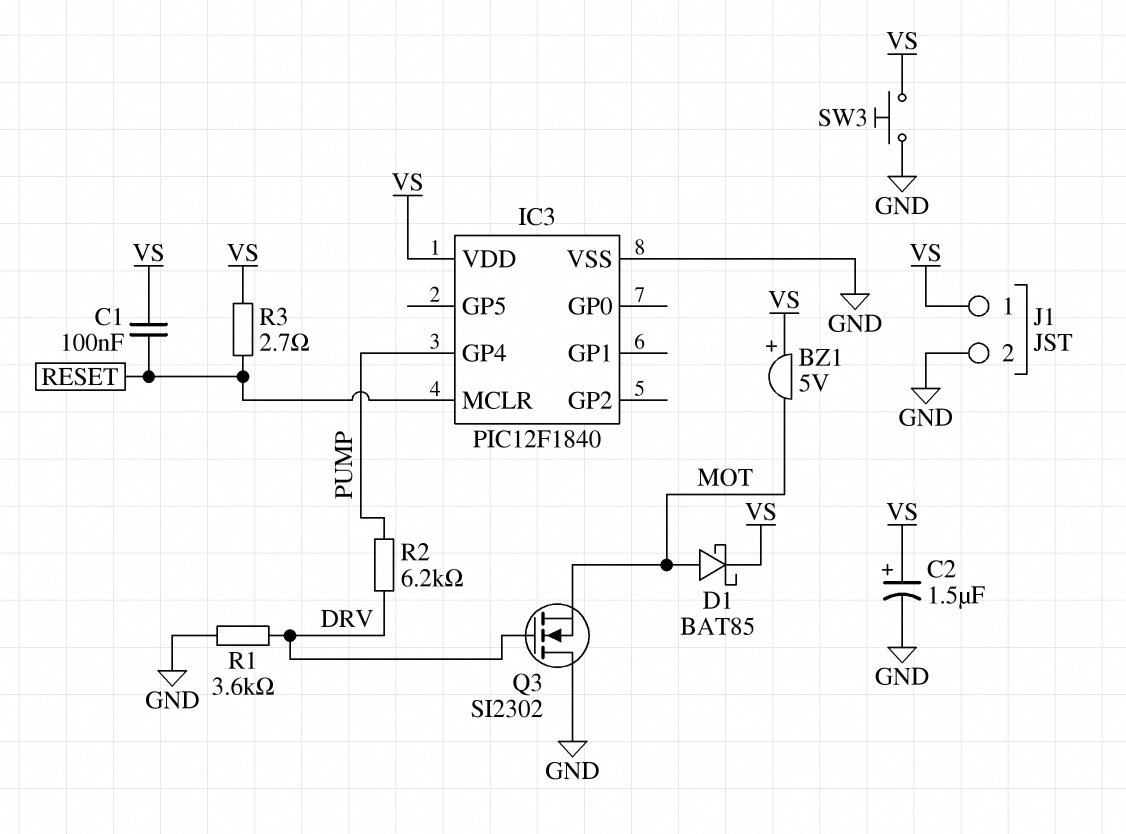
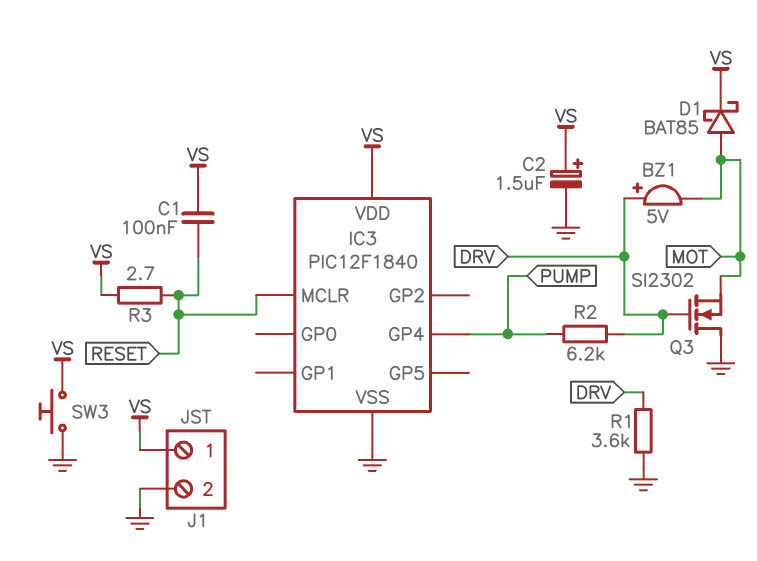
BZ1: buzzer 5V (plus VS, minus MOT) -> buzzer 5V (plus DRV, minus MOT)

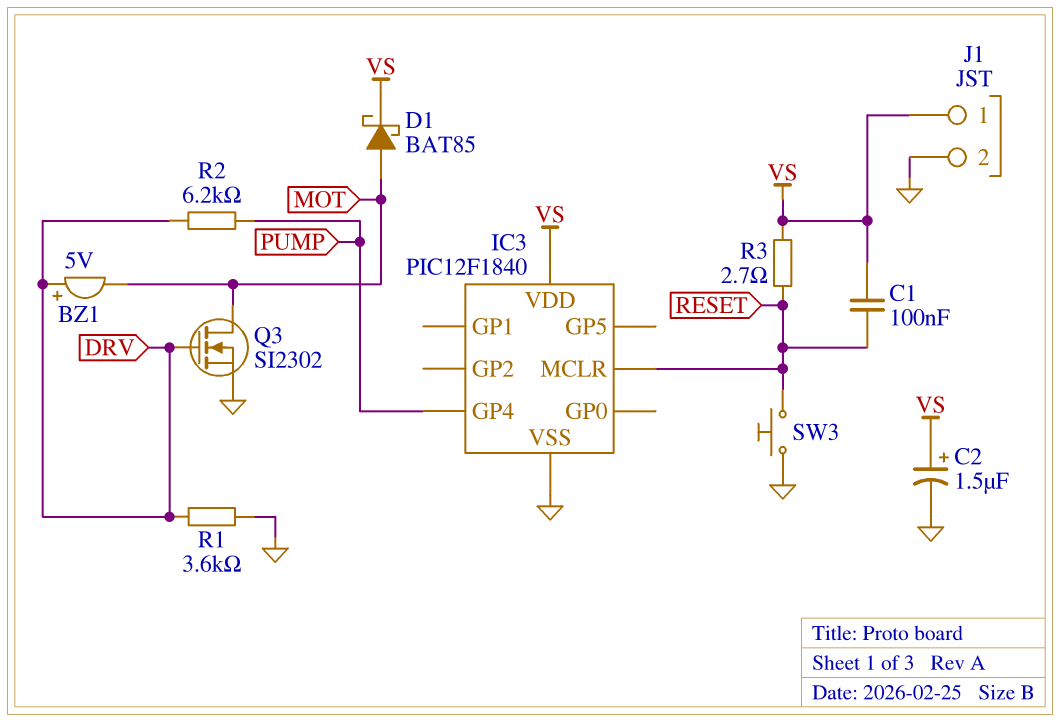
Q3: NMOS SI2302 (G DRV, D GND, S MOT) -> NMOS SI2302 (G DRV, D MOT, S GND)
SW3: button (GND, VS) -> button (GND, RESET)

